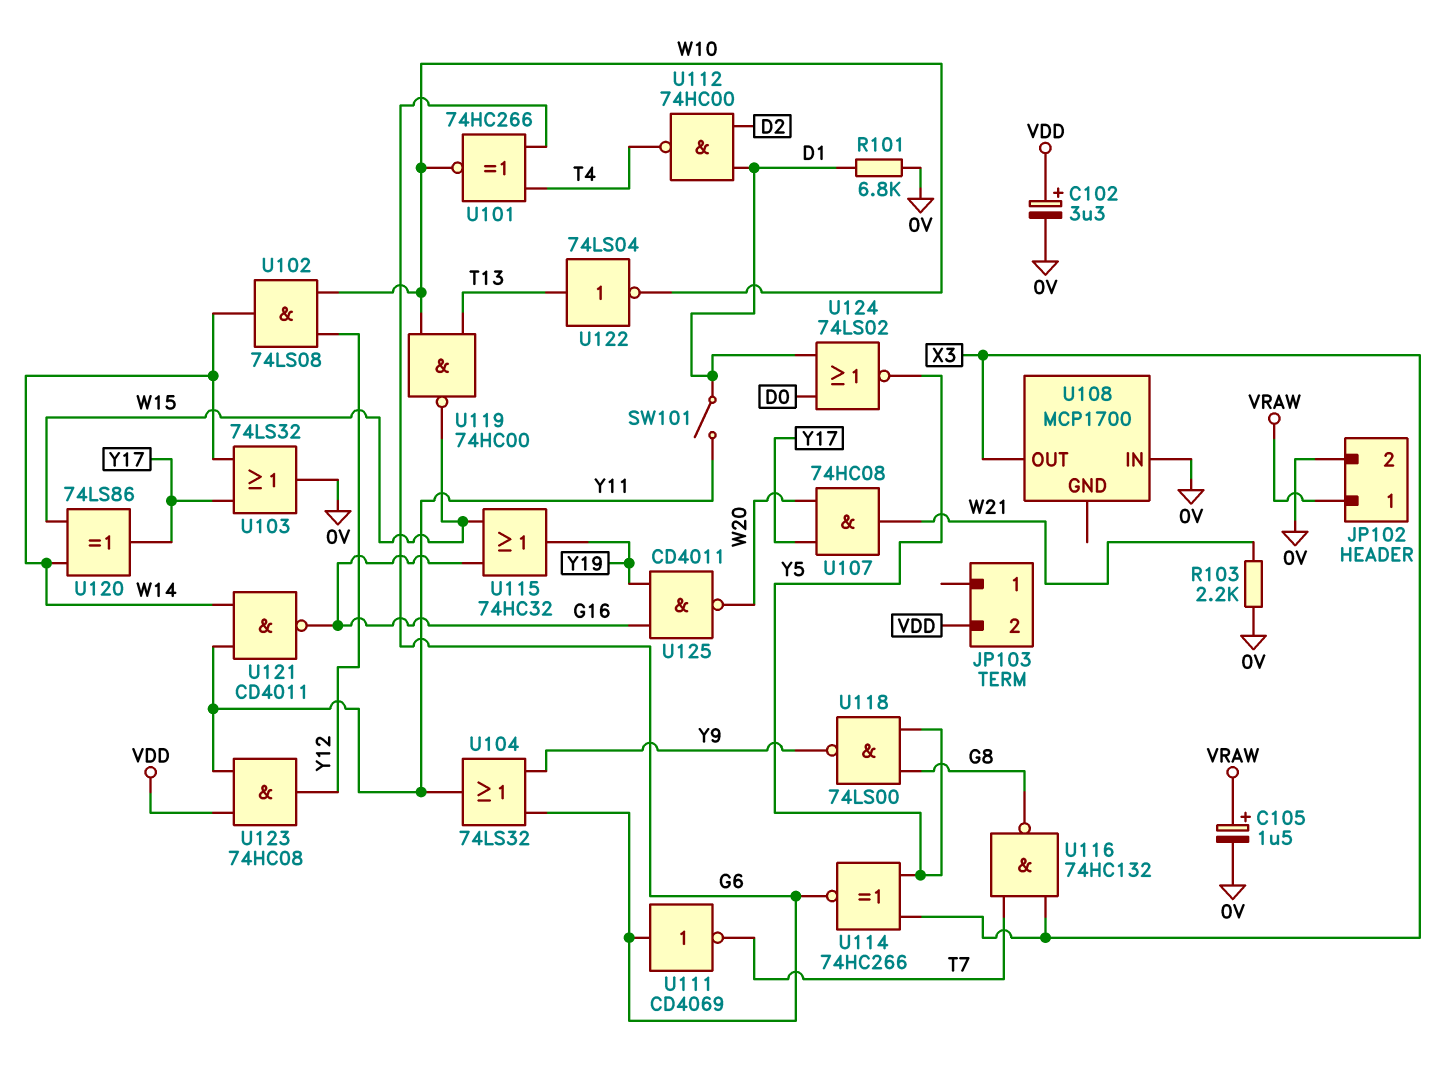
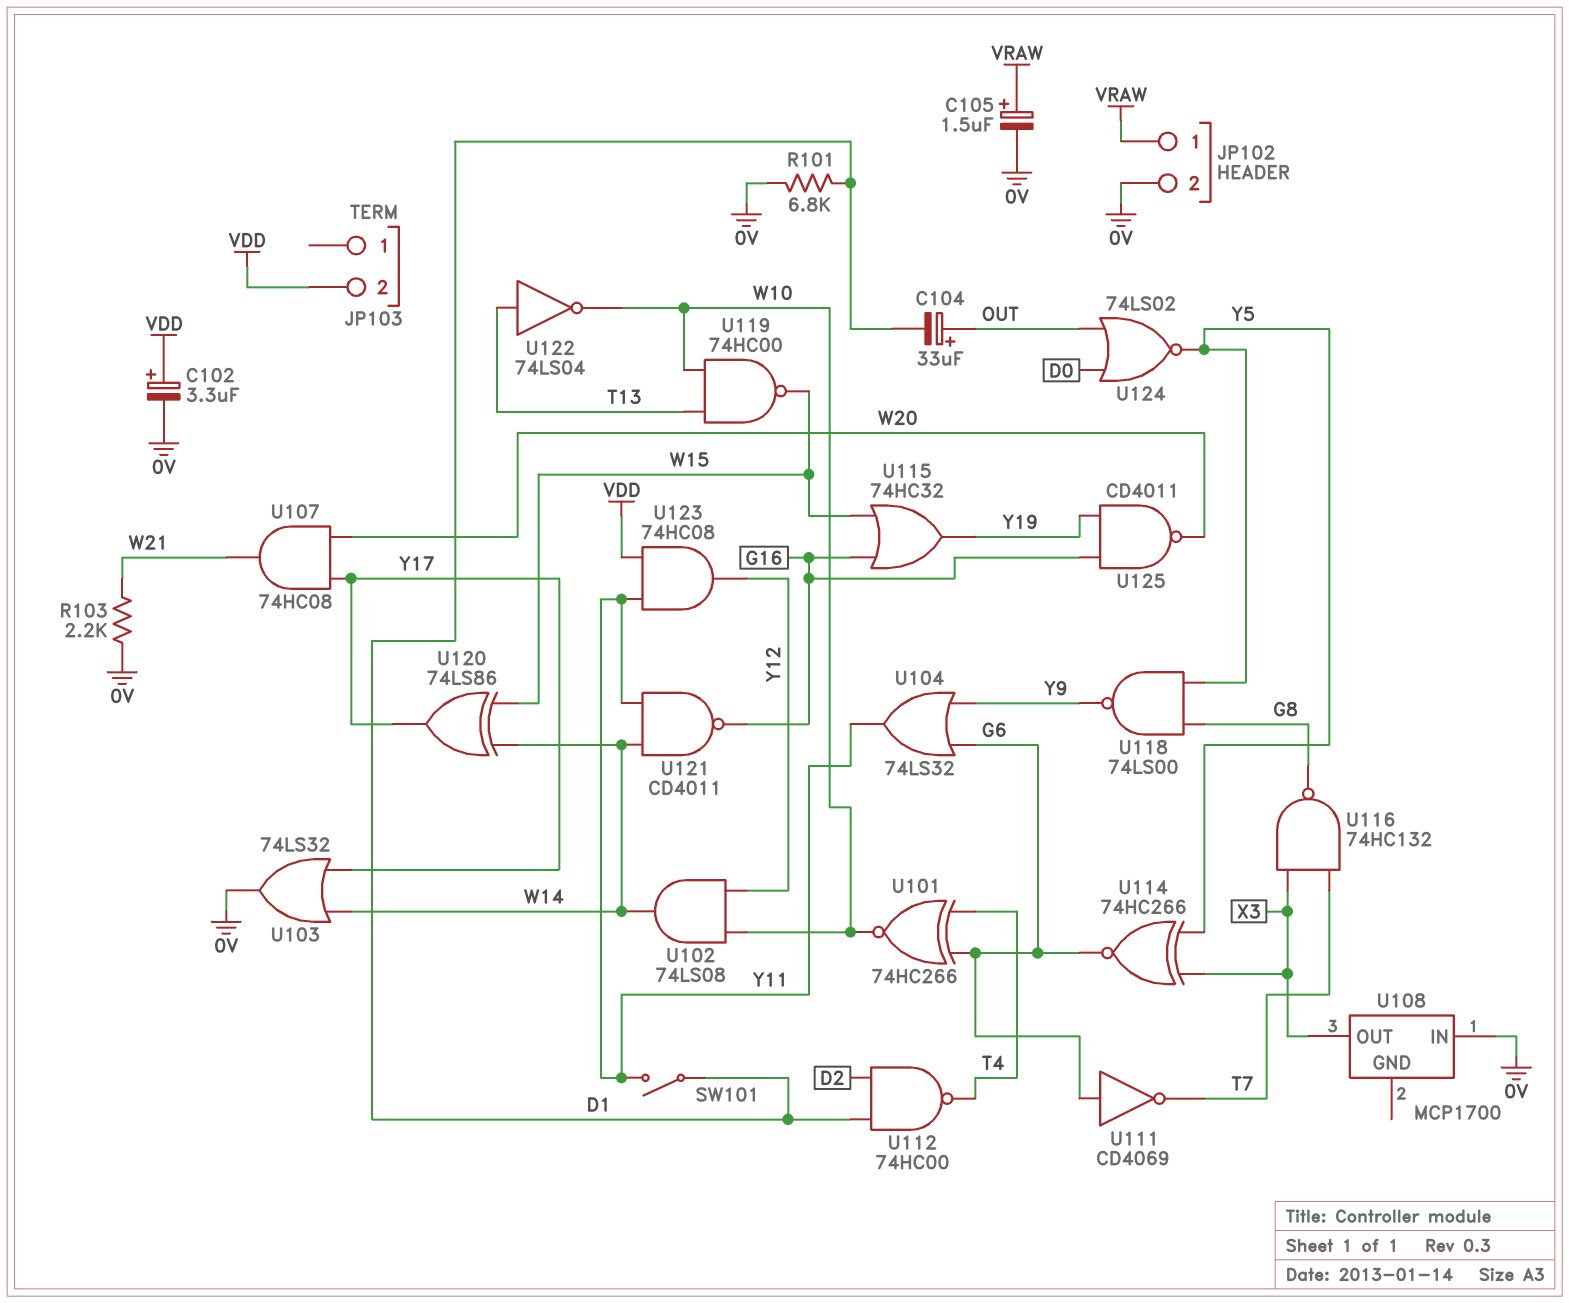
C104: none -> 33uF (plus OUT, minus D1)
U124: NOR 74LS02 (in D0, in D1, out Y5) -> NOR 74LS02 (in D0, in OUT, out Y5)

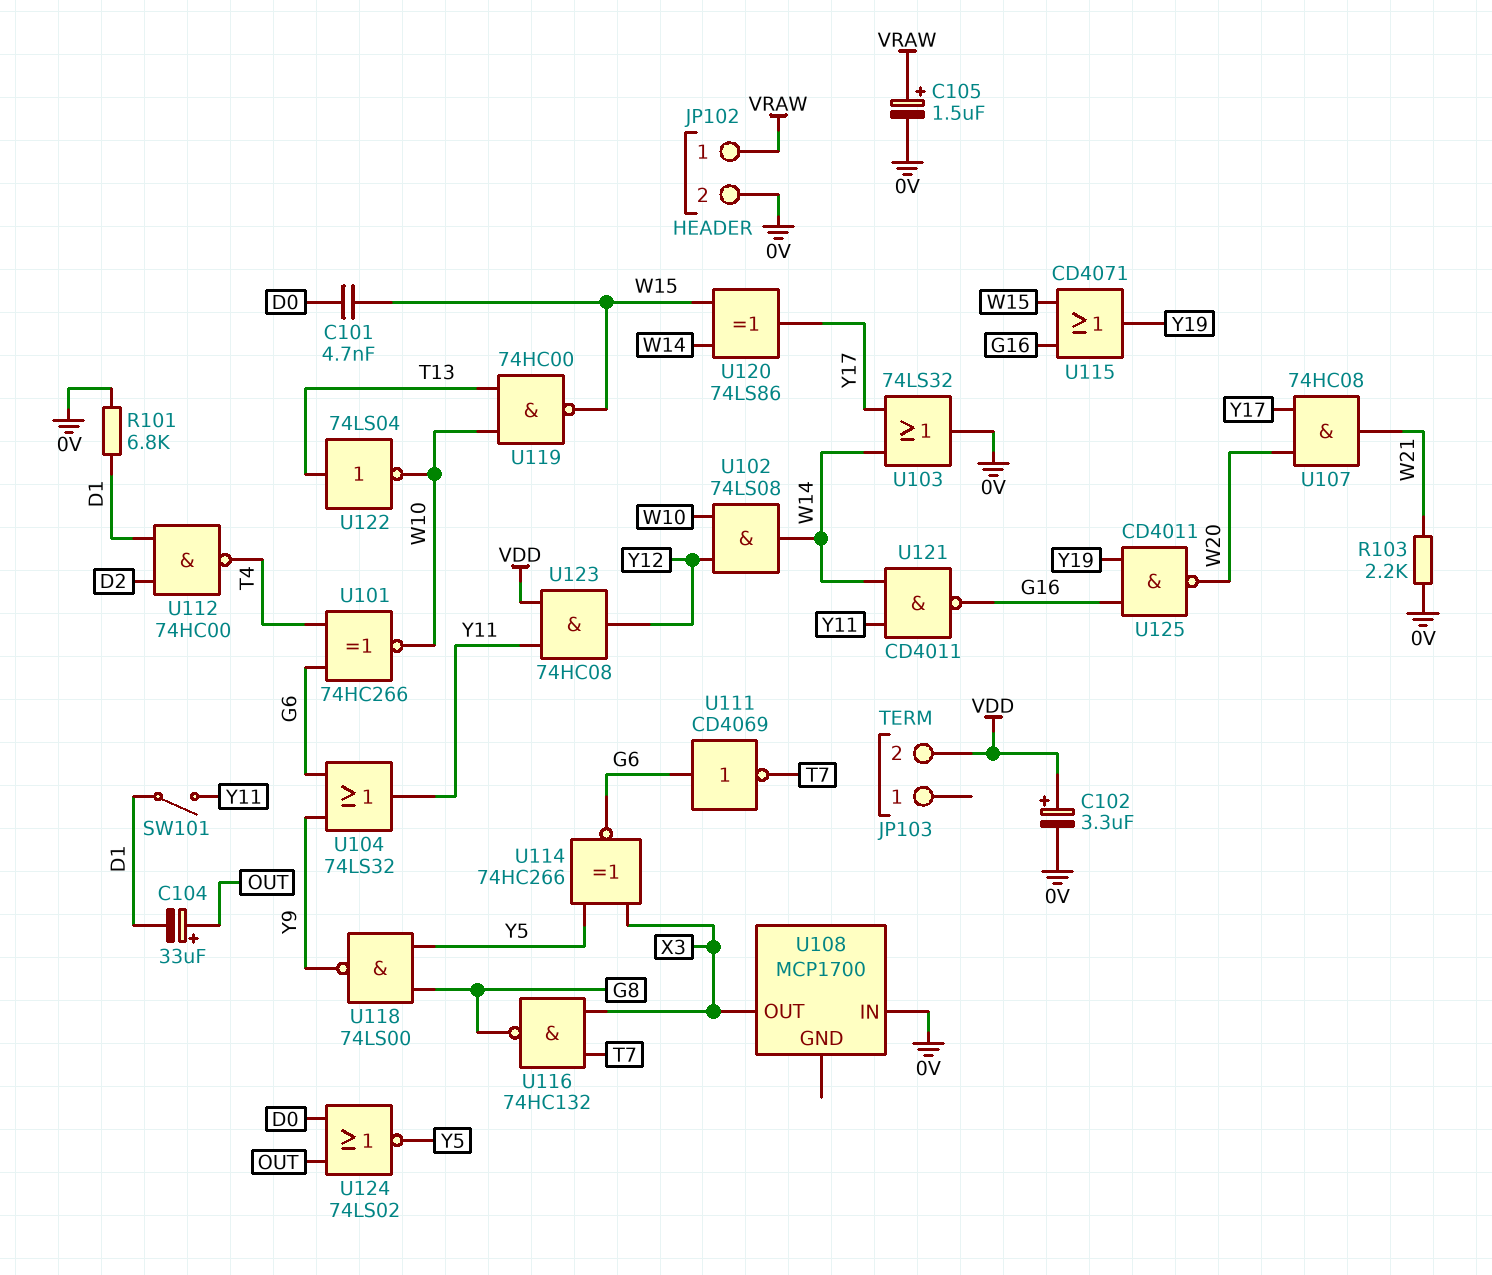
C101: none -> 4.7nF (D0, W15)
U115: OR 74HC32 (in G16, in W15, out Y19) -> OR CD4071 (in G16, in W15, out Y19)

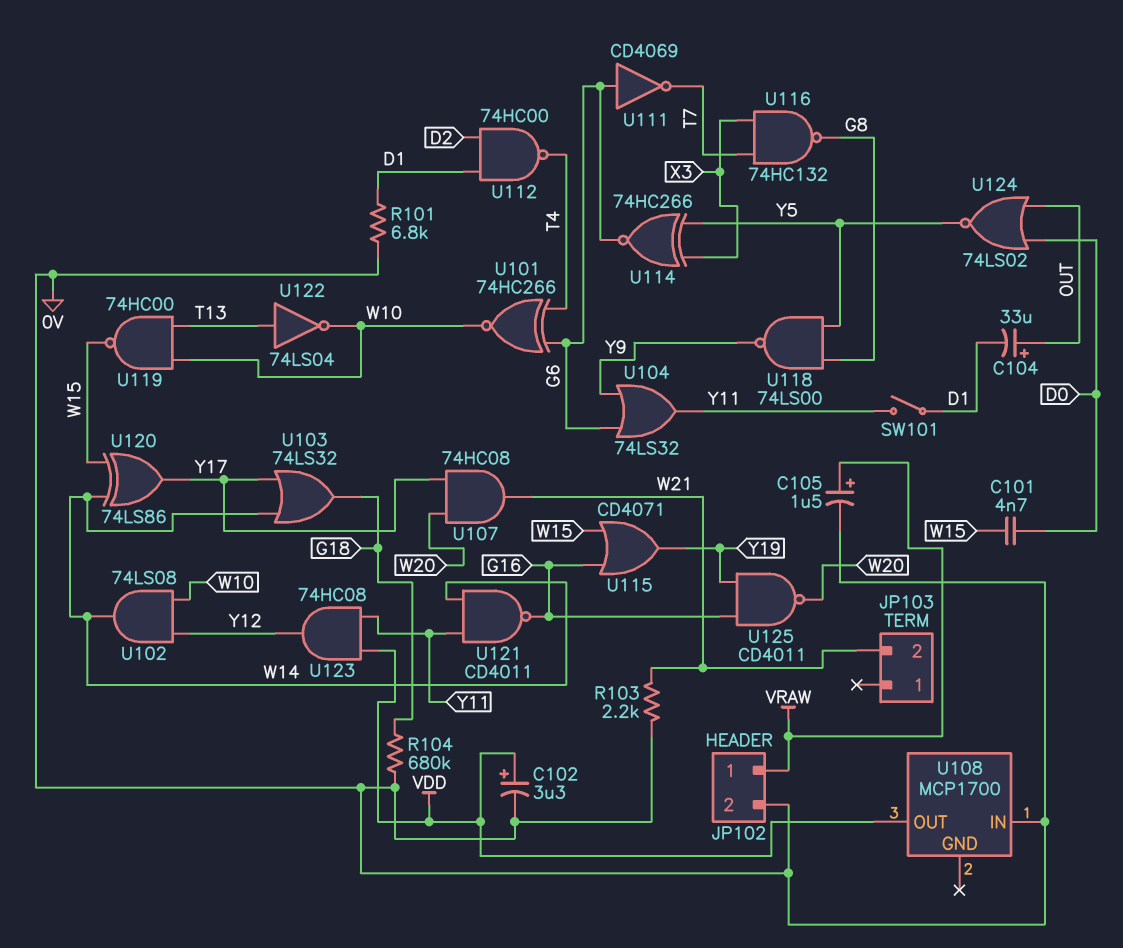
JP103 pin 2: VDD -> W21
R104: none -> 680k (0V, G18)
U103: OR 74LS32 (in W14, in Y17, out 0V) -> OR 74LS32 (in W14, in Y17, out G18)
U108 pin OUT: X3 -> VDD

